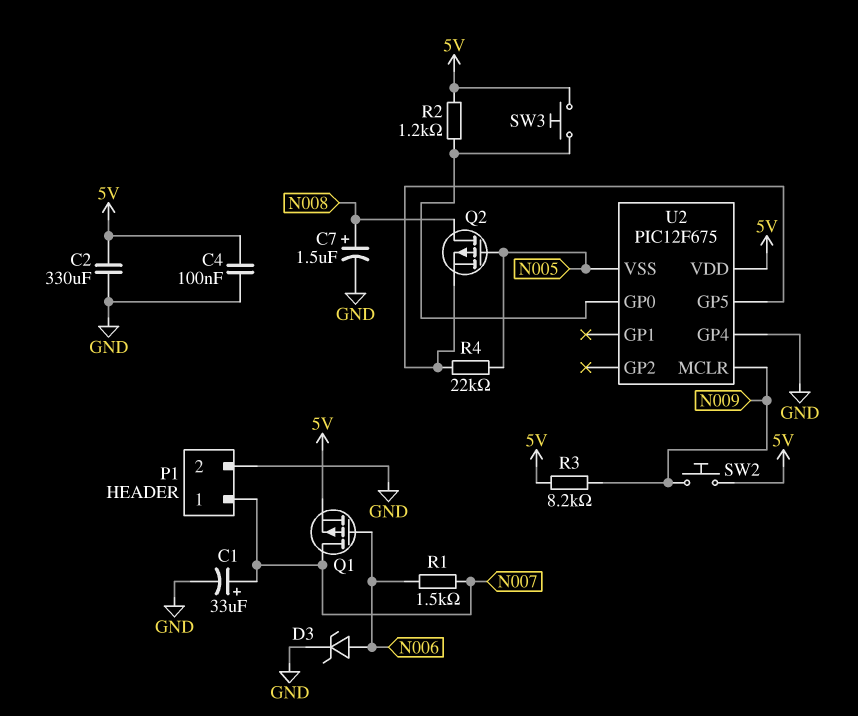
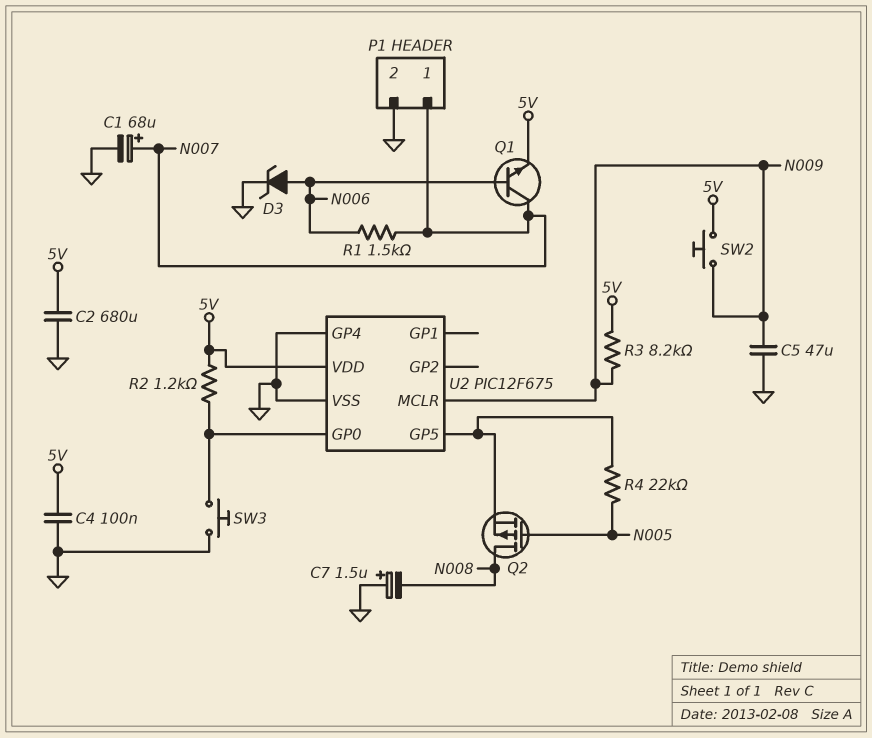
C1: 33uF (plus N007, minus GND) -> 68uF (plus N007, minus GND)
C2: 330uF (5V, GND) -> 680uF (5V, GND)
C5: none -> 47uF (GND, N009)
C7: 1.5uF (plus N008, minus GND) -> 1.5uF (plus GND, minus N008)
Q1: PMOS (G N006, D N007, S 5V) -> NPN (B N006, C N007, E 5V)
SW3: button (5V, U2/GP0) -> button (GND, U2/GP0)
U2 pin VSS: N005 -> GND

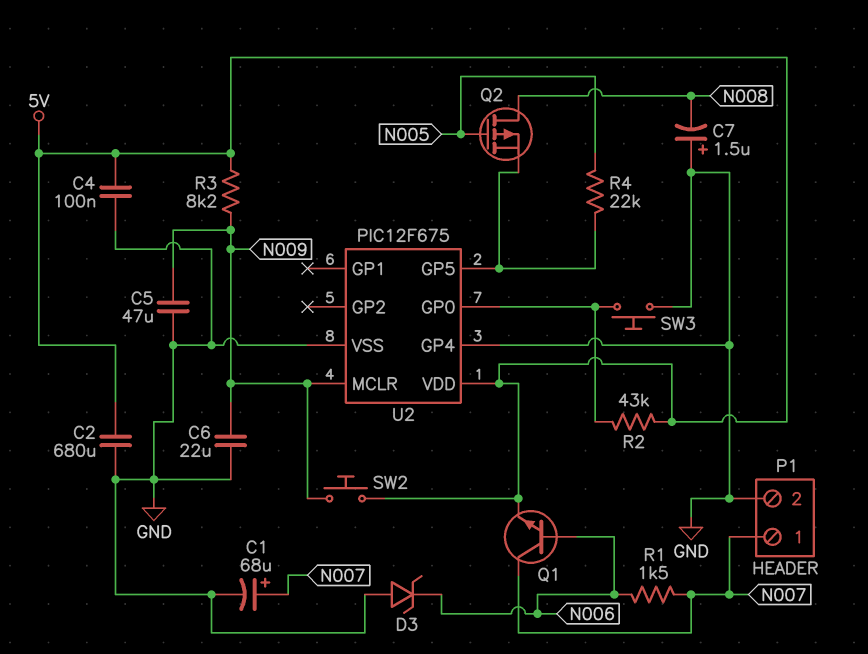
C6: none -> 22uF (GND, N009)
D3: zener (A N006, K GND) -> zener (A GND, K N006)
R2: 1.2k (5V, U2/GP0) -> 43k (5V, U2/GP0)

